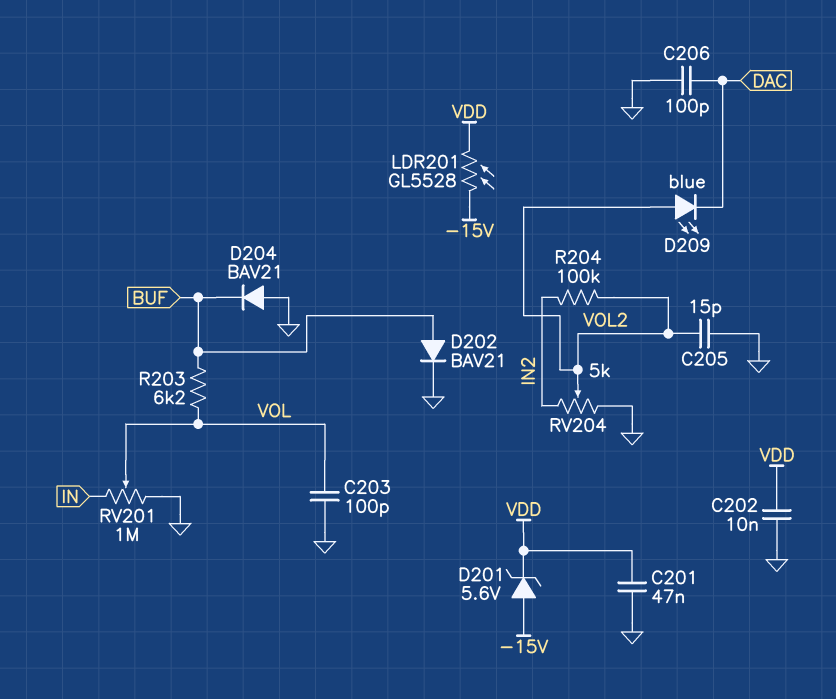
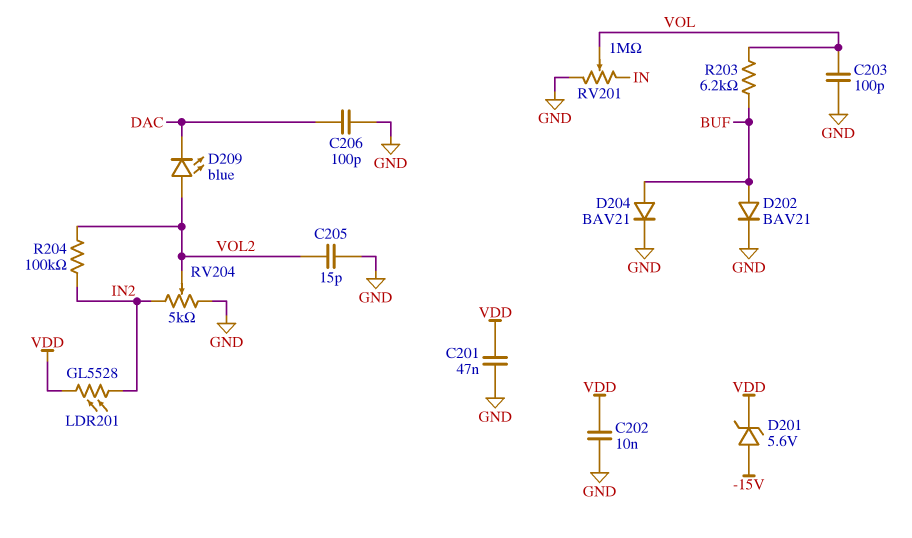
D204: diode BAV21 (A GND, K BUF) -> diode BAV21 (A BUF, K GND)
LDR201: GL5528 (-15V, VDD) -> GL5528 (IN2, VDD)

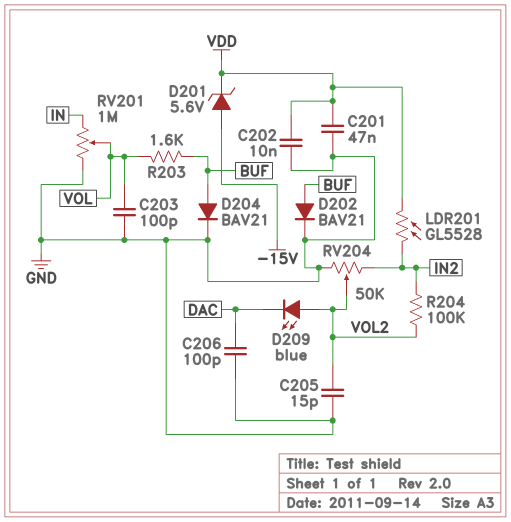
R203: 6.2k (BUF, VOL) -> 1.6k (BUF, VOL)
RV204: 5k (GND, IN2, wiper VOL2) -> 50k (GND, IN2, wiper VOL2)

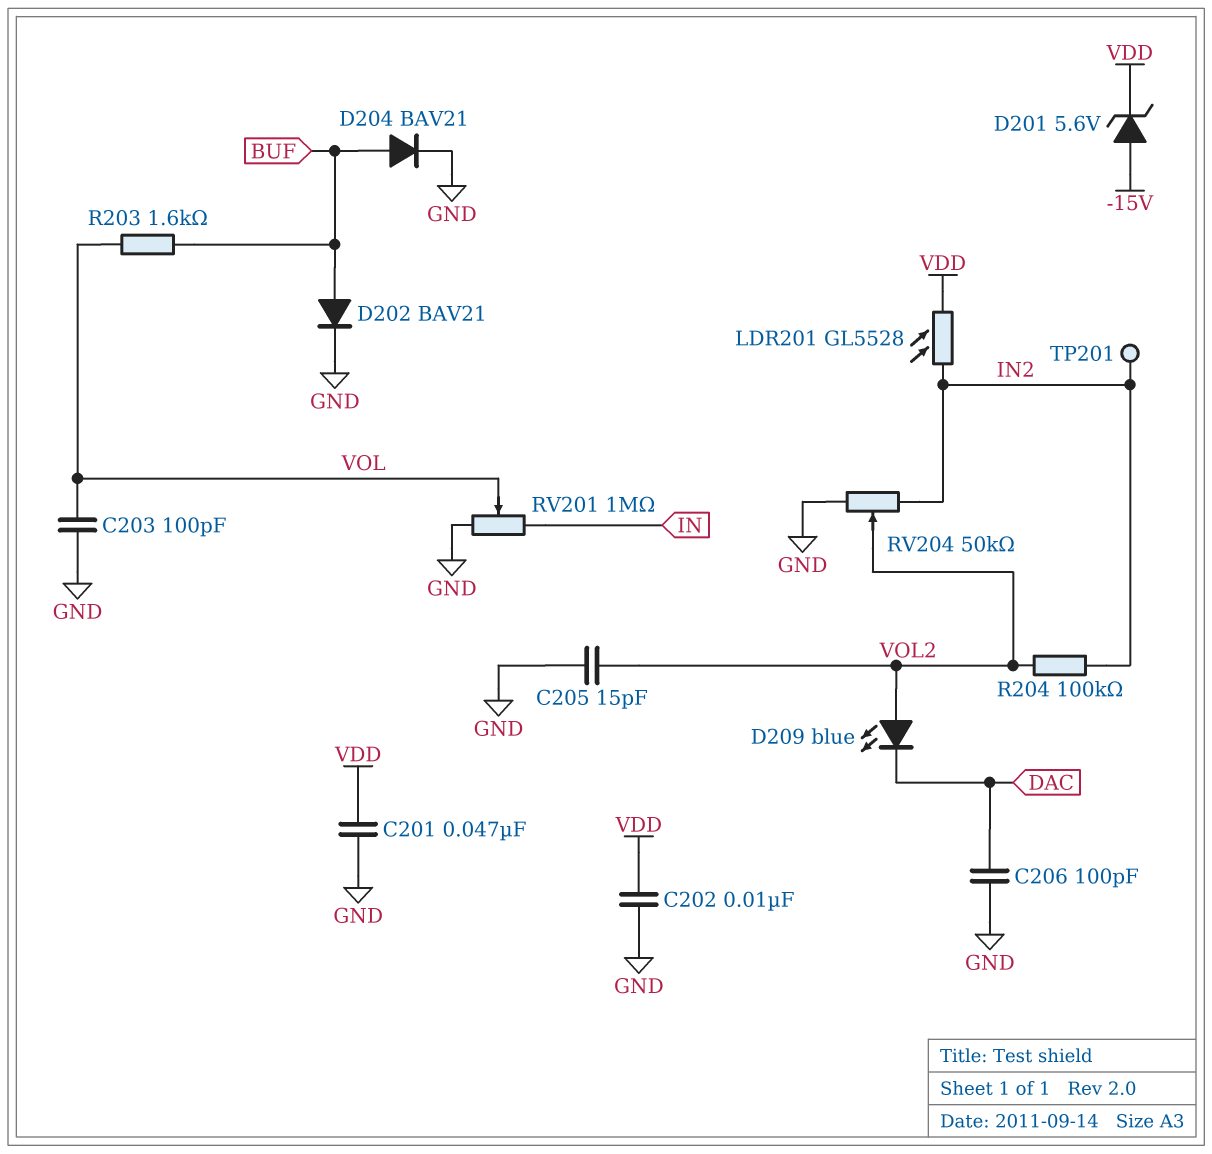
TP201: none -> test point (IN2)

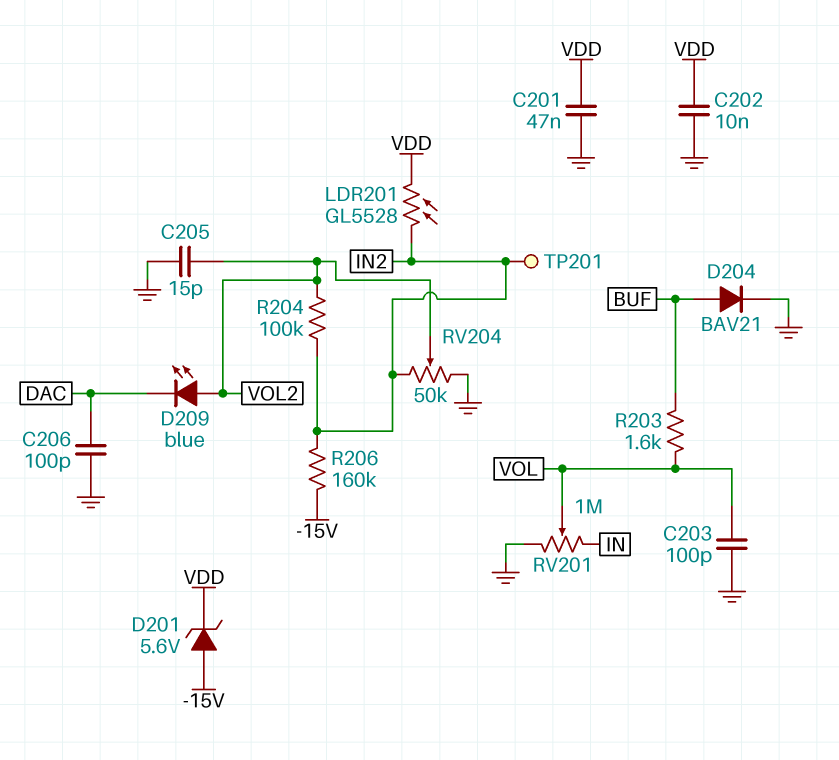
D202: diode BAV21 (A BUF, K GND) -> none
R206: none -> 160k (-15V, IN2)

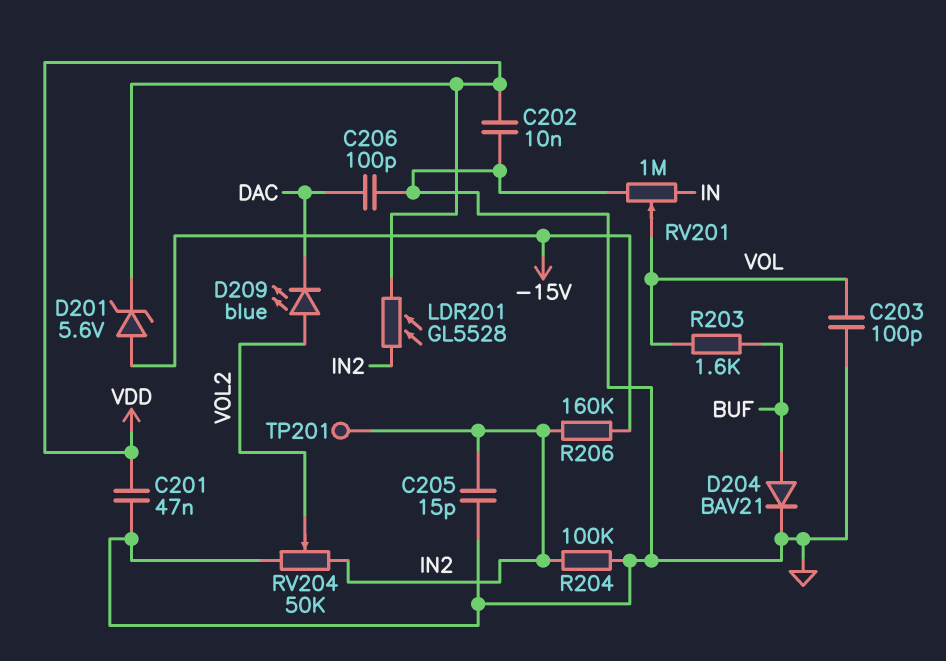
C205: 15pF (GND, VOL2) -> 15pF (GND, IN2)
R204: 100k (IN2, VOL2) -> 100k (GND, IN2)

